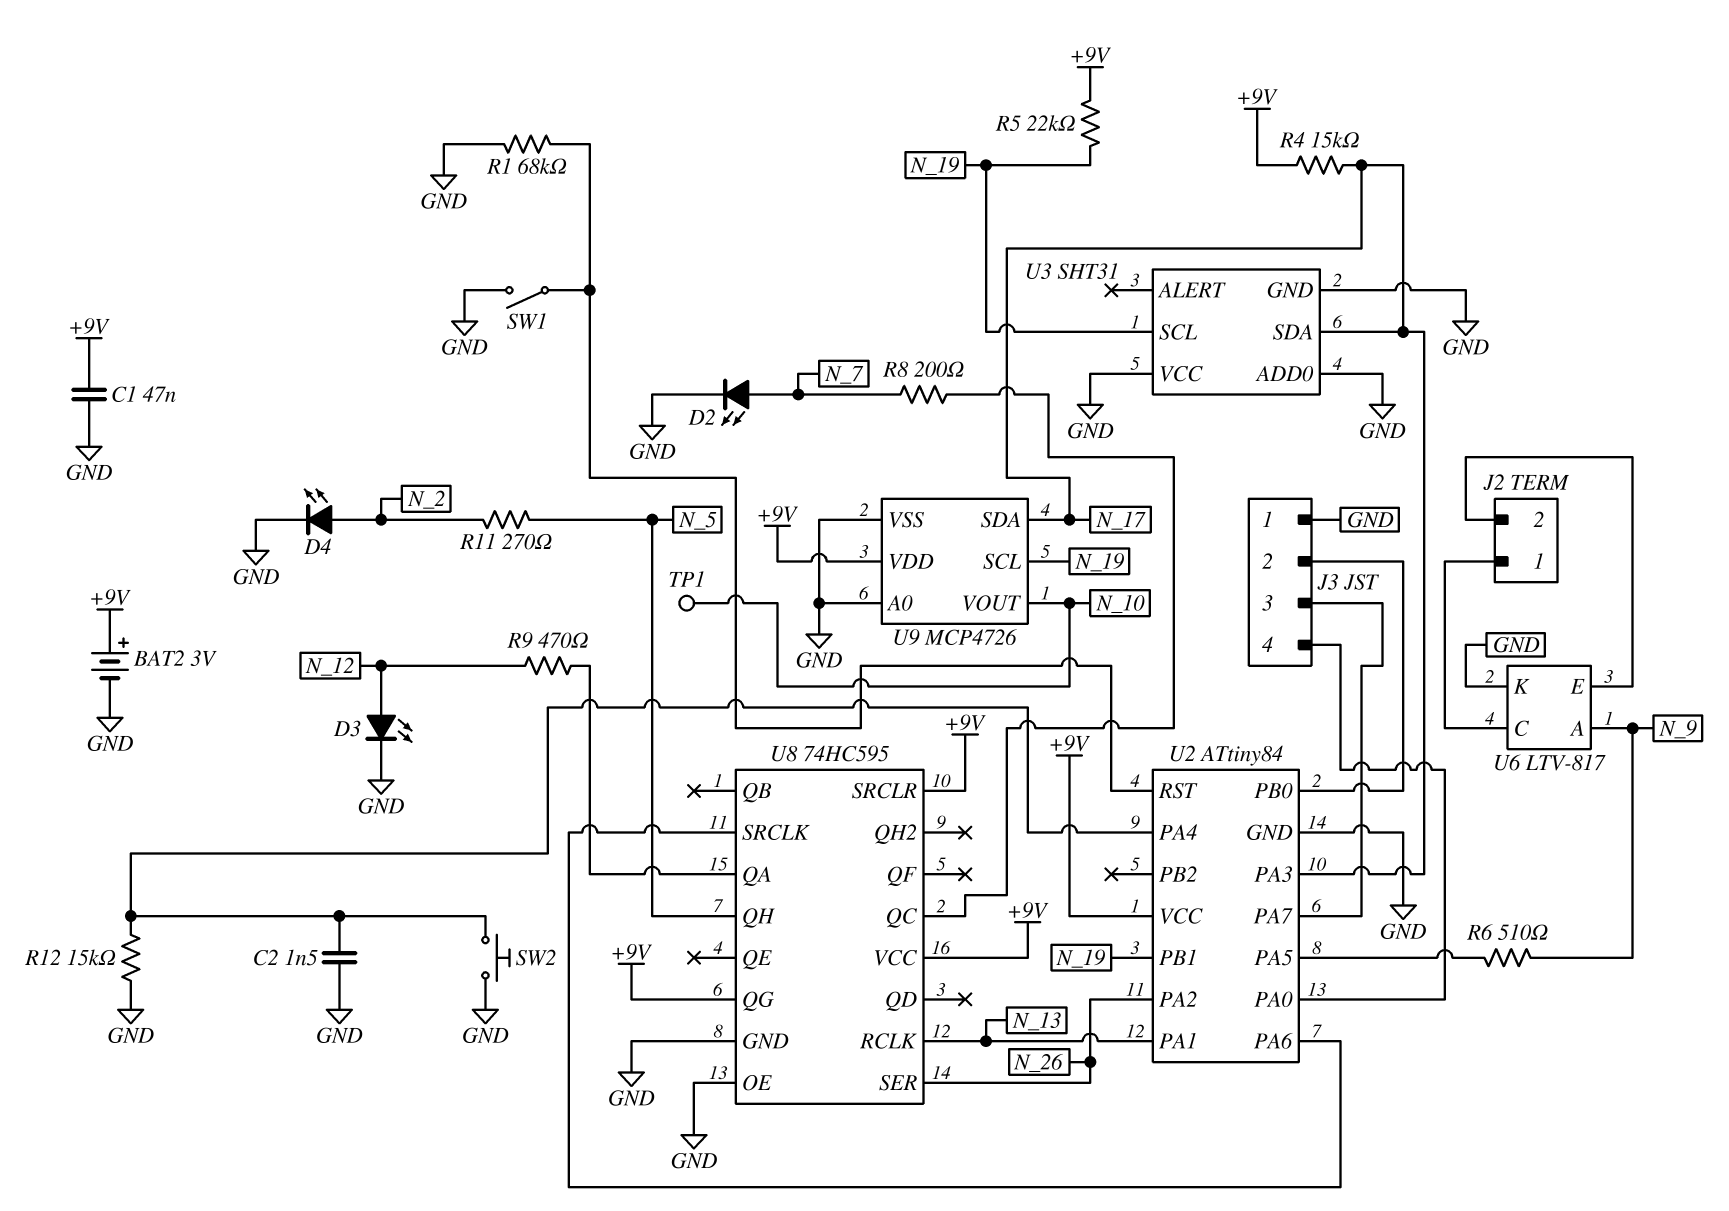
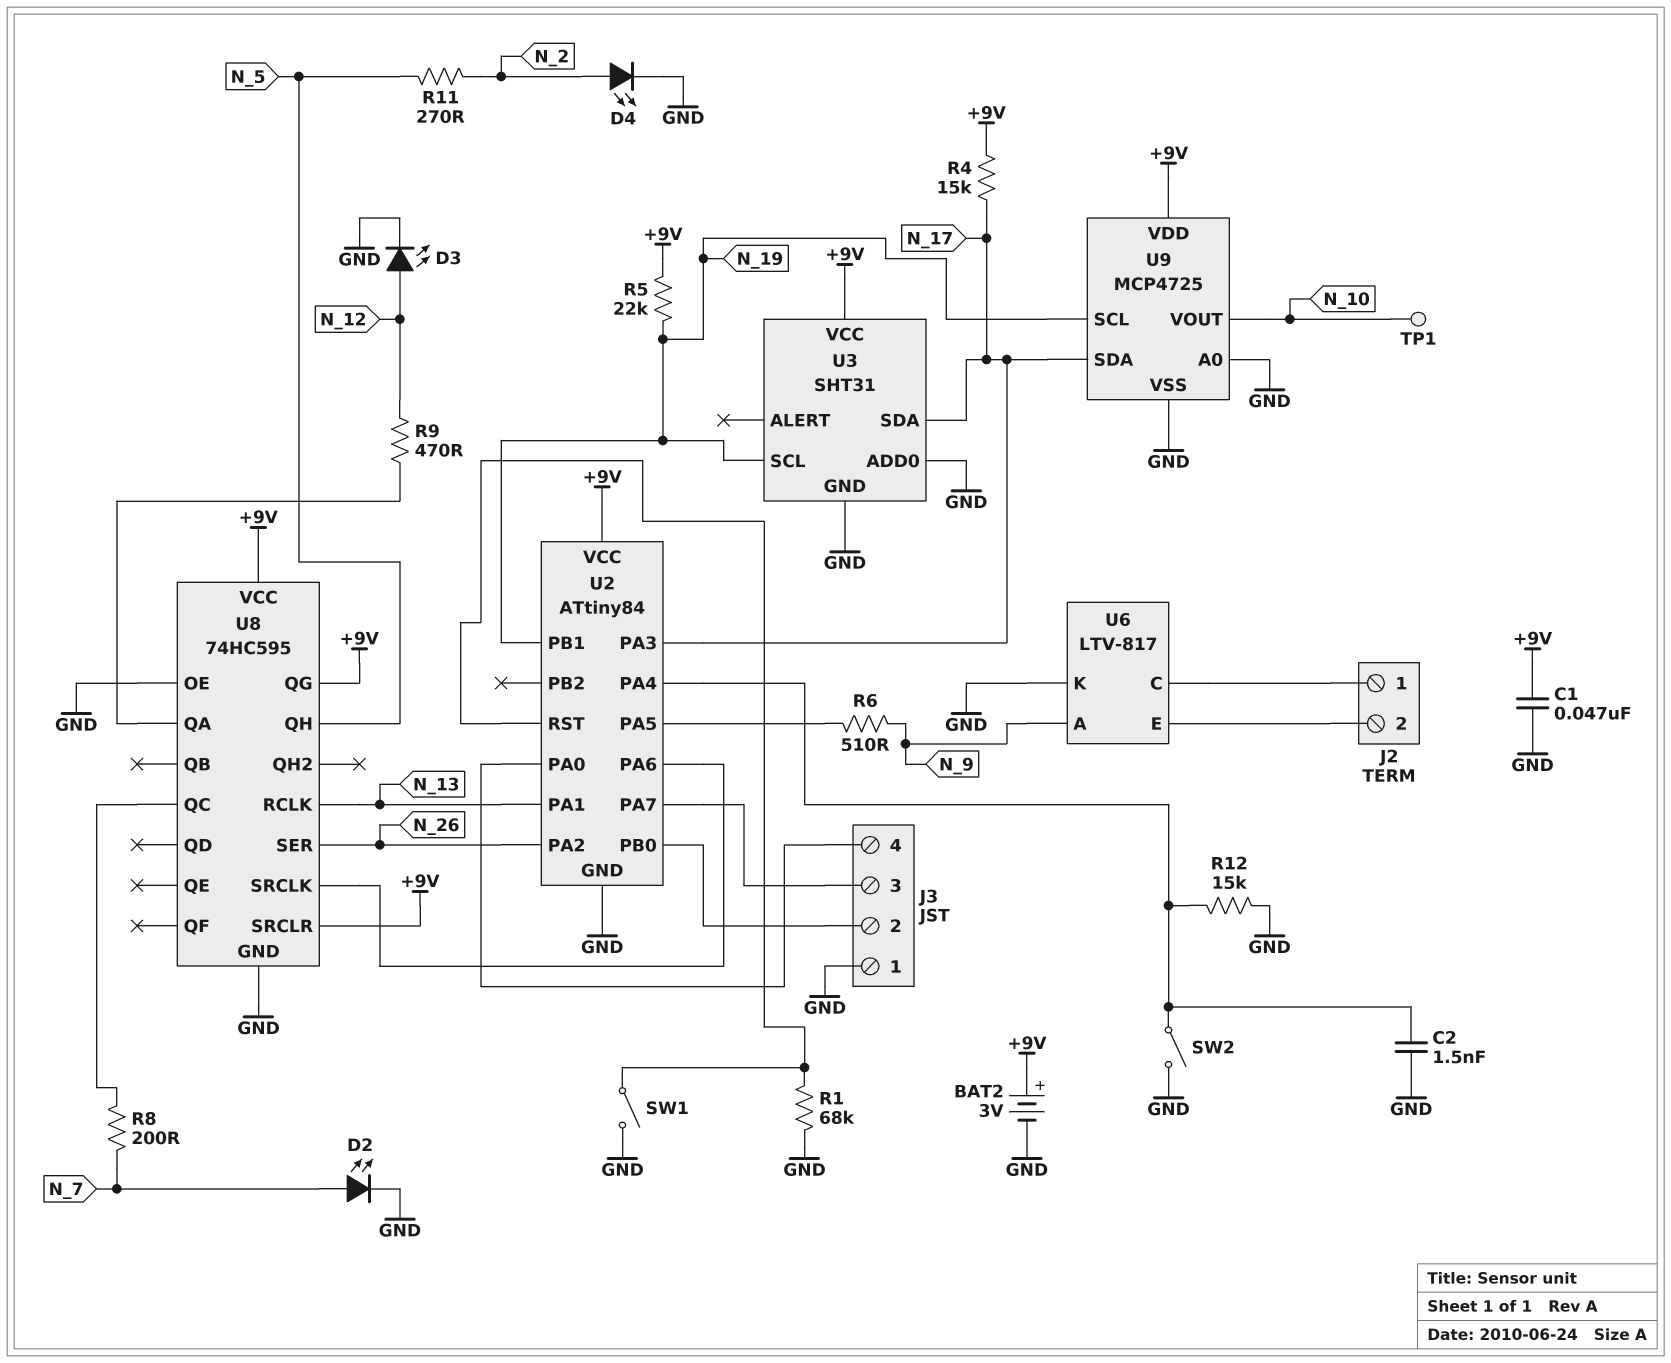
SW2: button (GND, U2/PA4) -> switch (GND, U2/PA4)
U3 pin VCC: GND -> +9V
U9: MCP4726 -> MCP4725

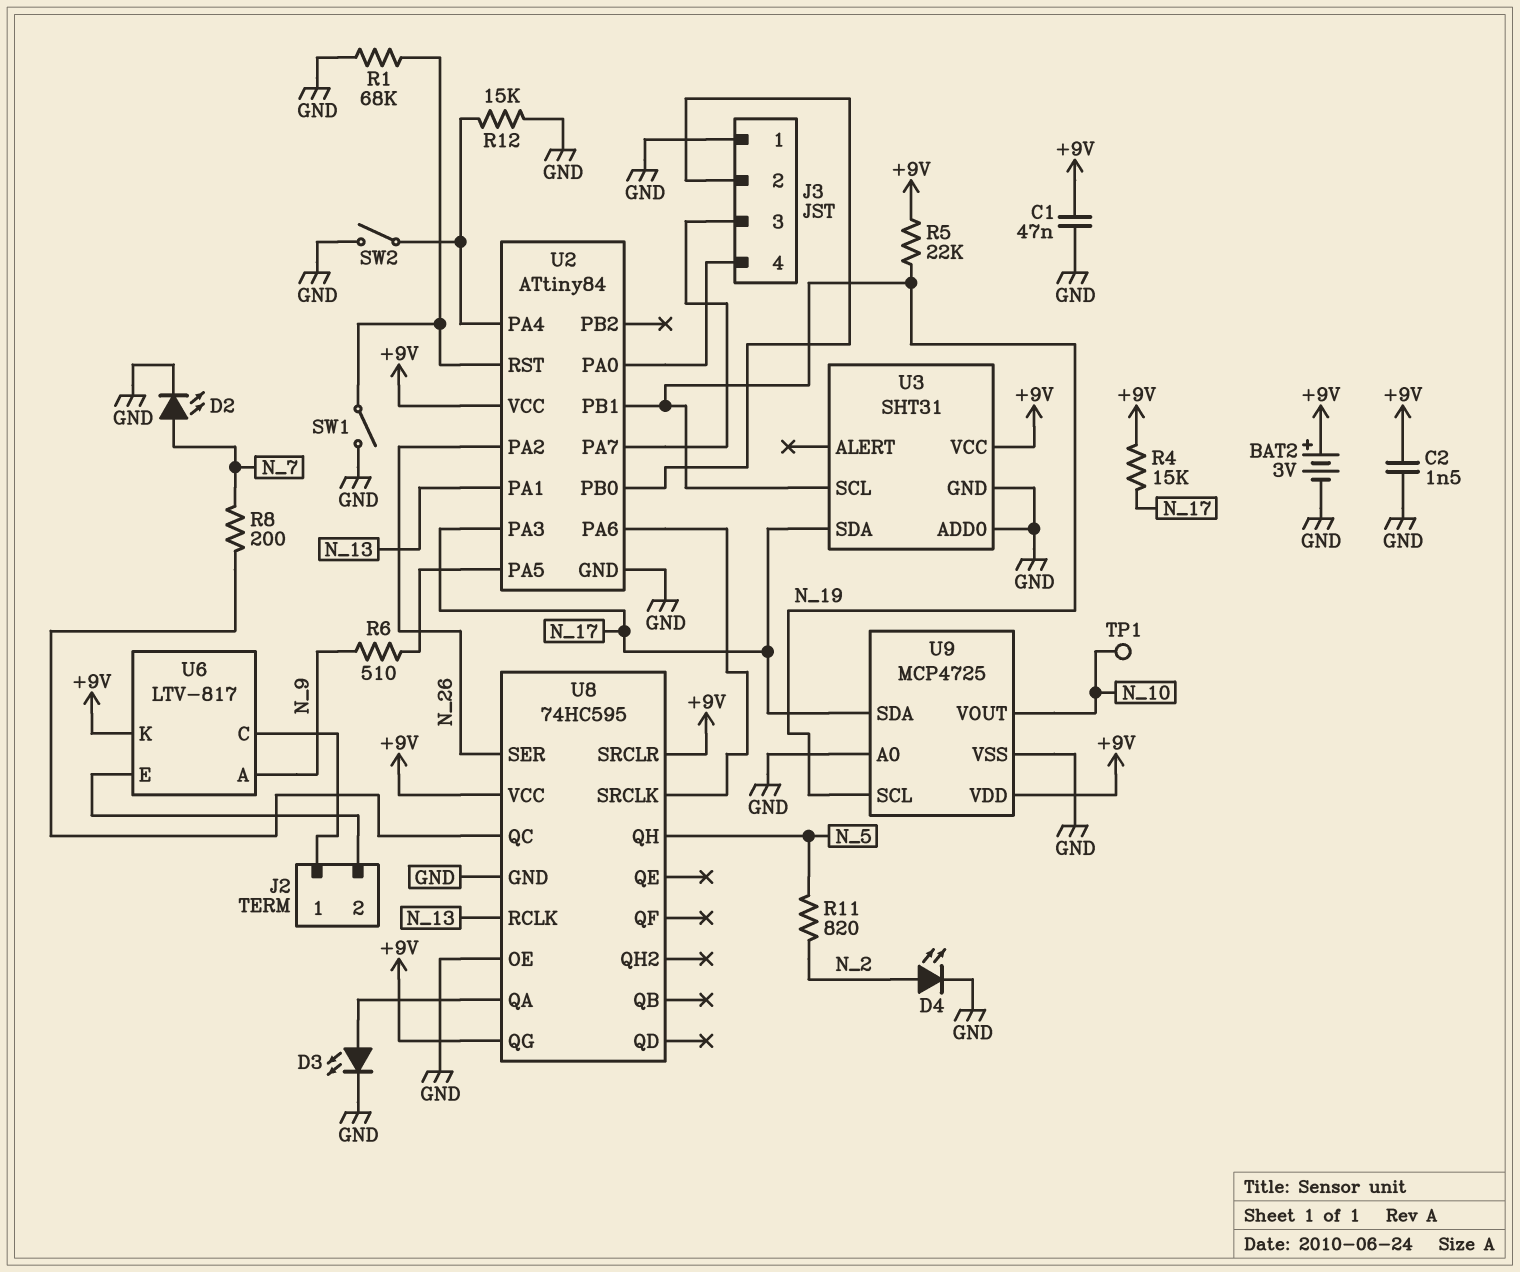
C2: 1.5nF (GND, U2/PA4) -> 1.5nF (+9V, GND)
D3: LED (A N_12, K GND) -> LED (A U8/QA, K GND)
R9: 470 (N_12, U8/QA) -> none
R11: 270 (N_2, N_5) -> 820 (N_2, N_5)
U6 pin K: GND -> +9V

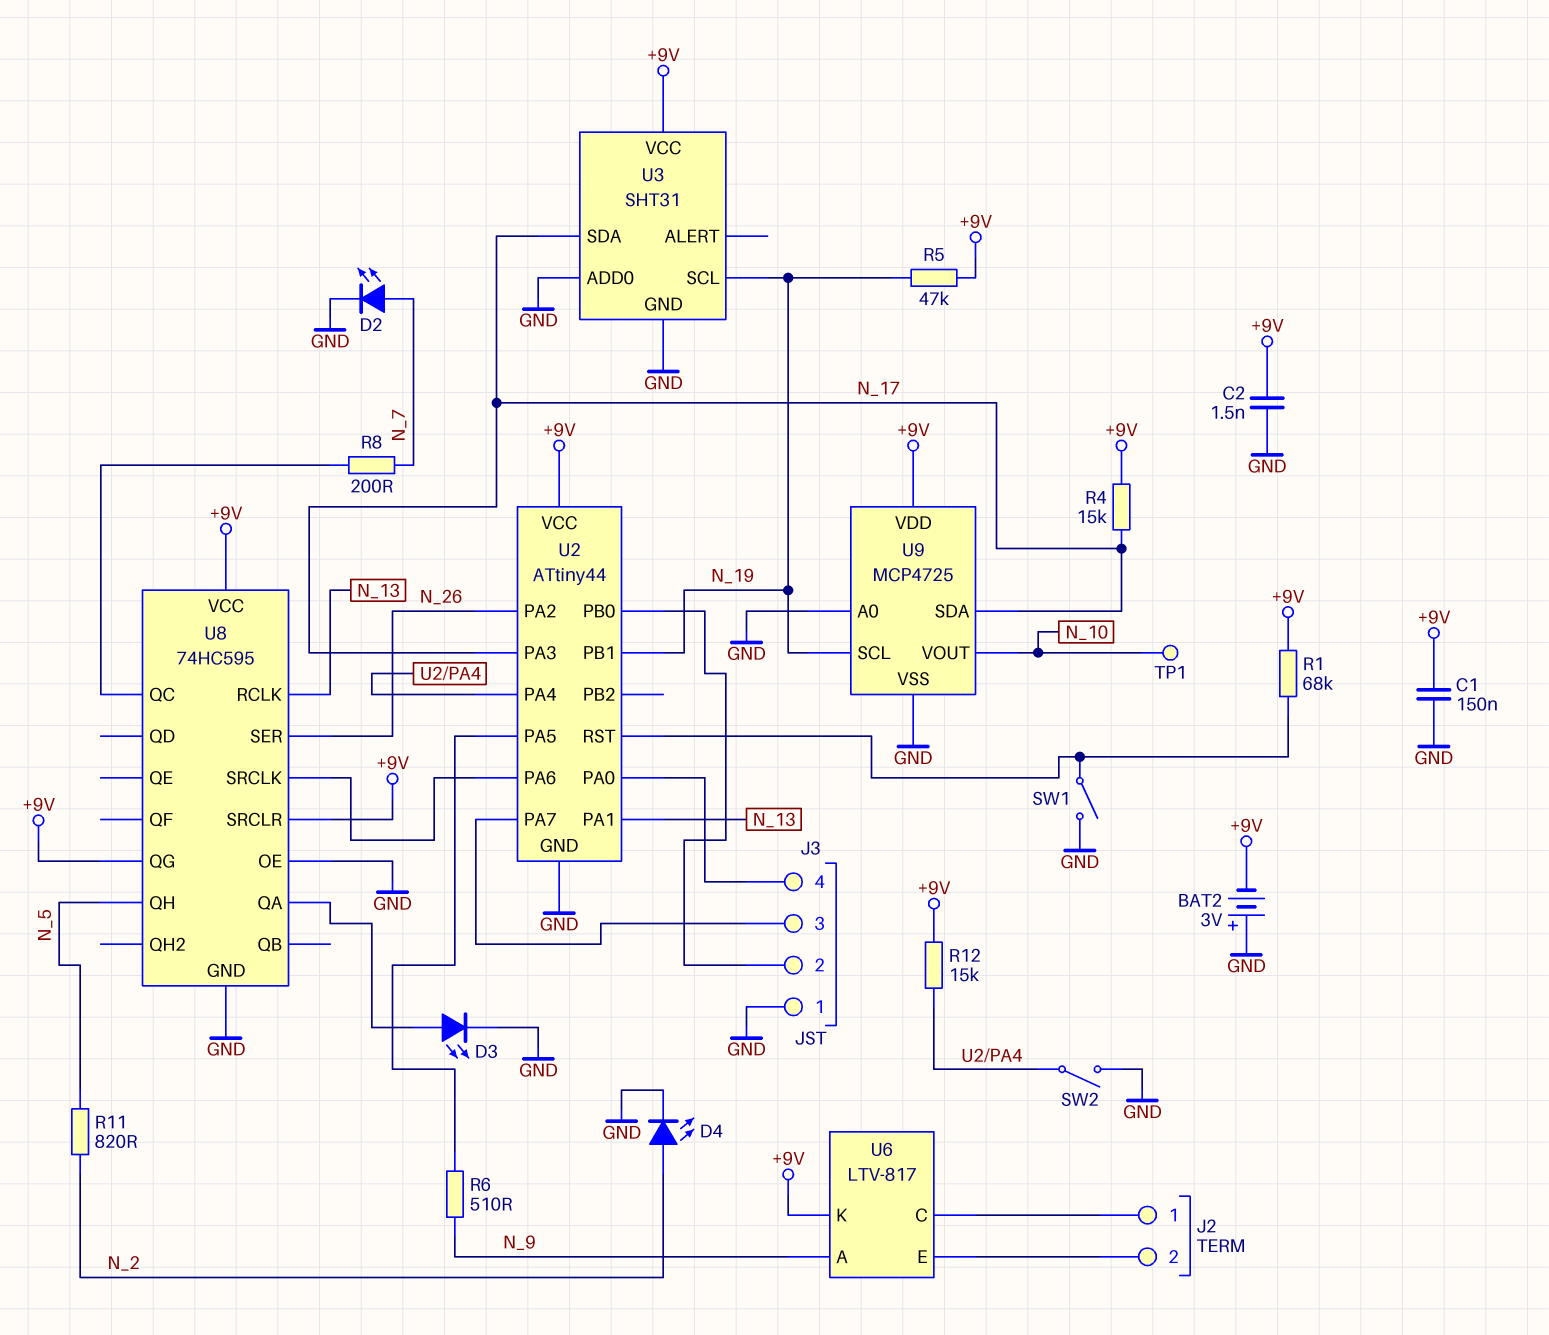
BAT2: 3V (plus +9V, minus GND) -> 3V (plus GND, minus +9V)
C1: 47nF (+9V, GND) -> 150nF (+9V, GND)
R1: 68k (GND, U2/RST) -> 68k (+9V, U2/RST)
R5: 22k (+9V, N_19) -> 47k (+9V, N_19)
R12: 15k (GND, U2/PA4) -> 15k (+9V, U2/PA4)
U2: ATtiny84 -> ATtiny44

